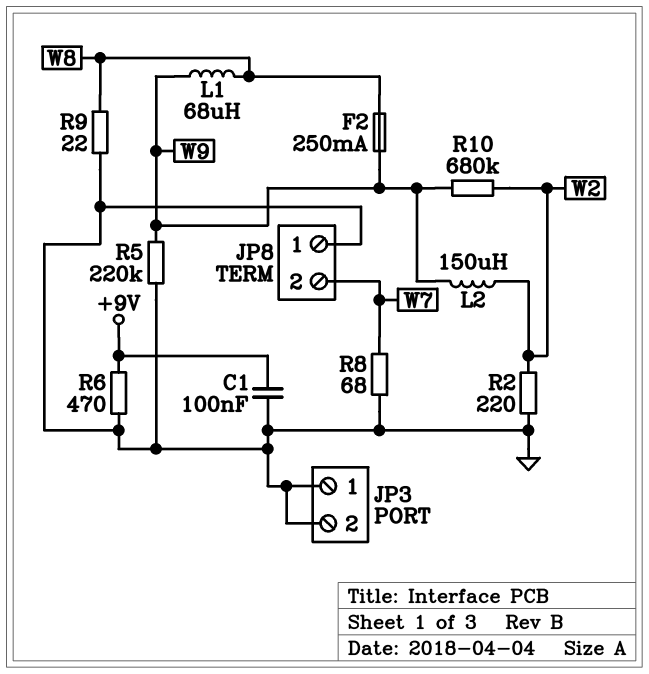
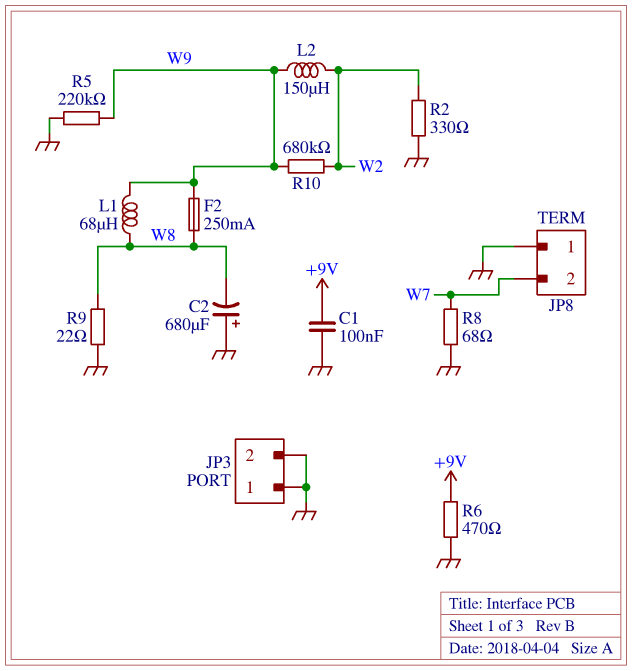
C2: none -> 680uF (plus GND, minus W8)
R2: 220 (GND, W2) -> 330 (GND, W2)

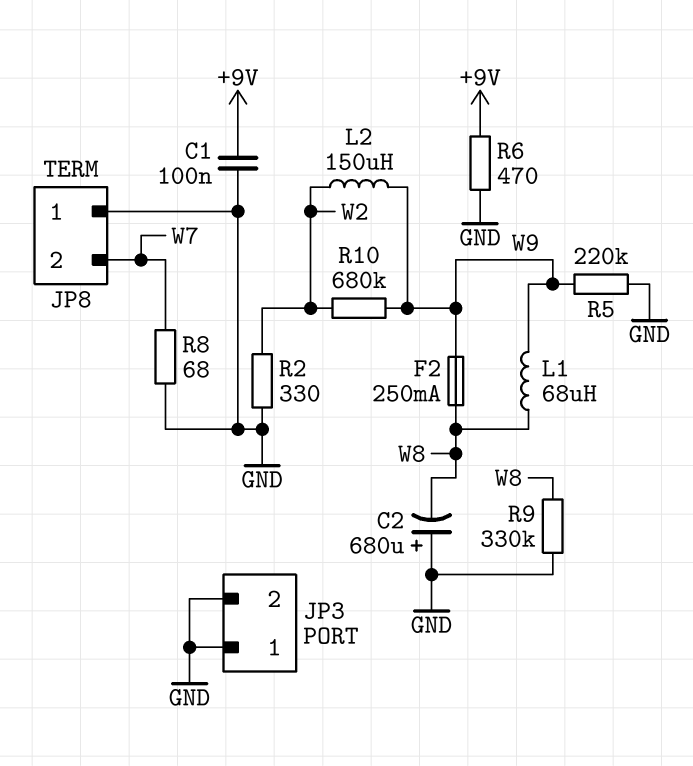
R9: 22 (GND, W8) -> 330k (GND, W8)

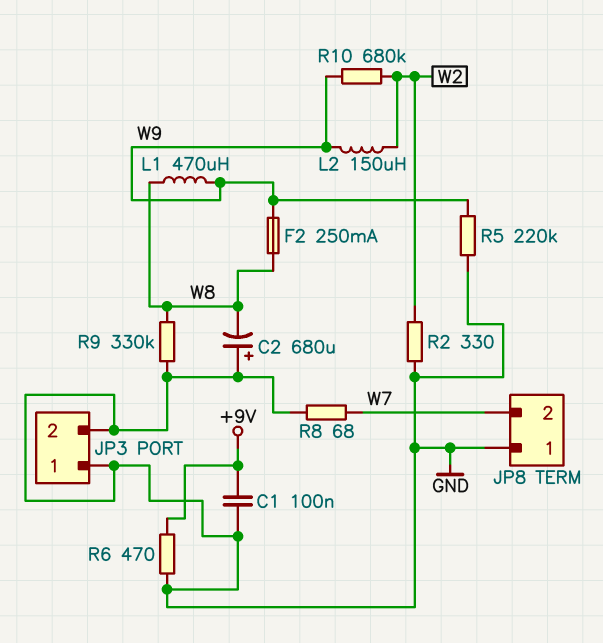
L1: 68uH (W8, W9) -> 470uH (W8, W9)

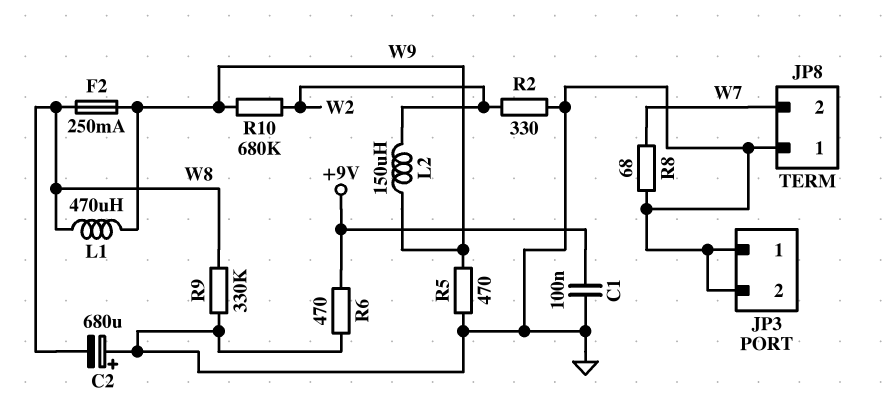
R5: 220k (GND, W9) -> 470 (GND, W9)

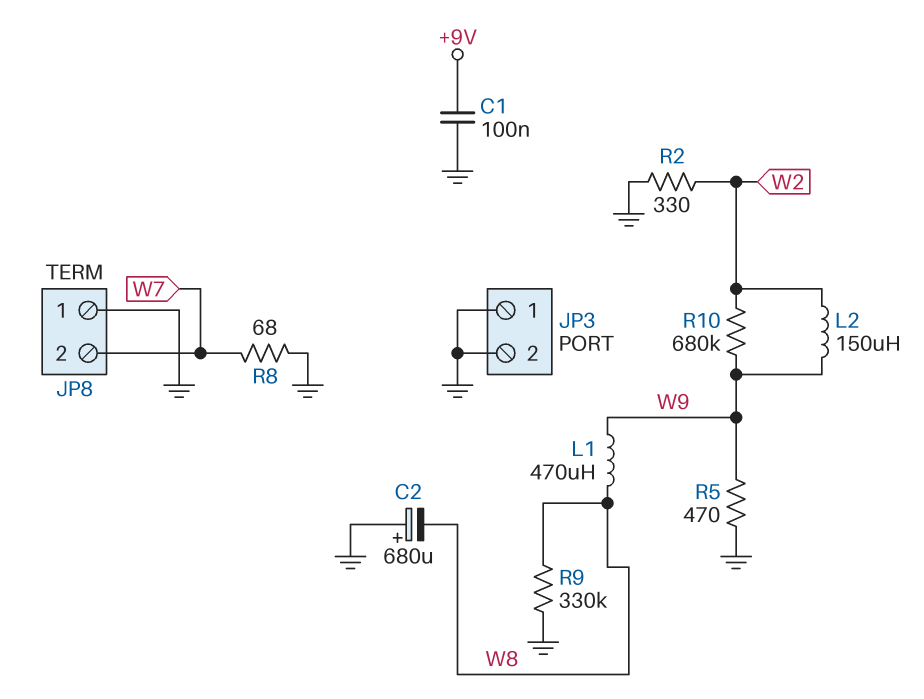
F2: 250mA (W8, W9) -> none
R6: 470 (+9V, GND) -> none

